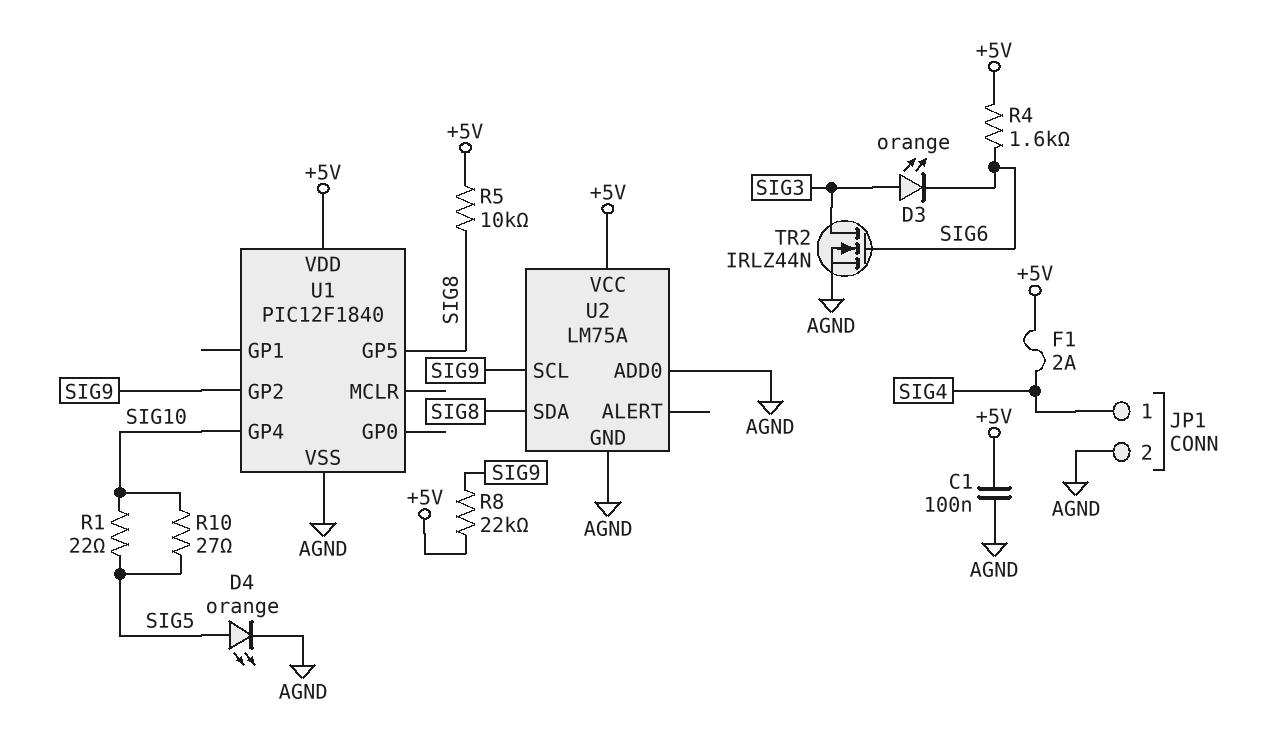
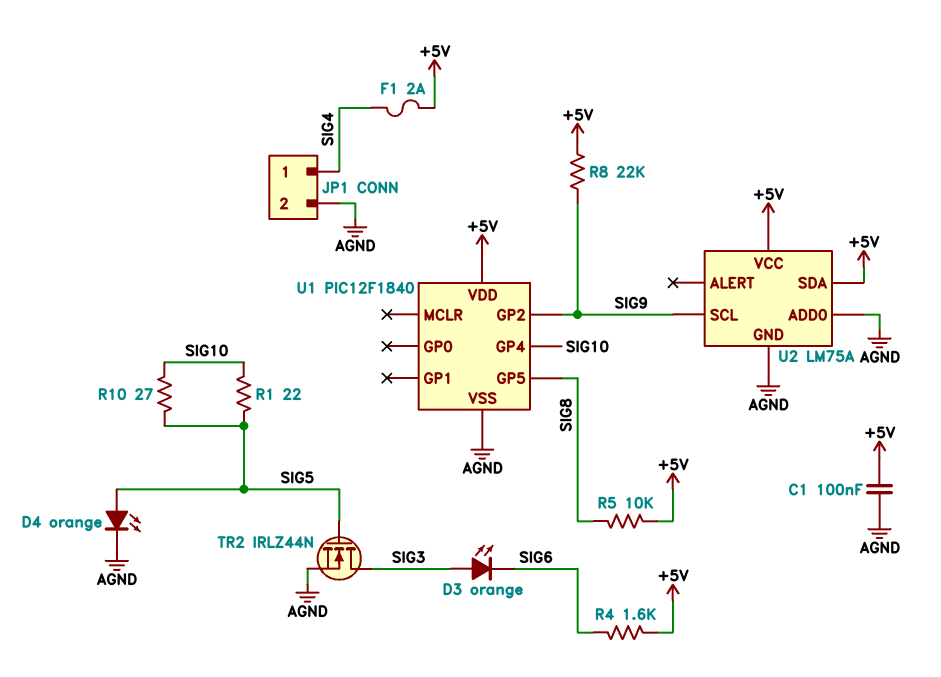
TR2: NMOS IRLZ44N (G SIG6, D SIG3, S AGND) -> NMOS IRLZ44N (G SIG5, D SIG3, S AGND)
U2 pin SDA: SIG8 -> +5V

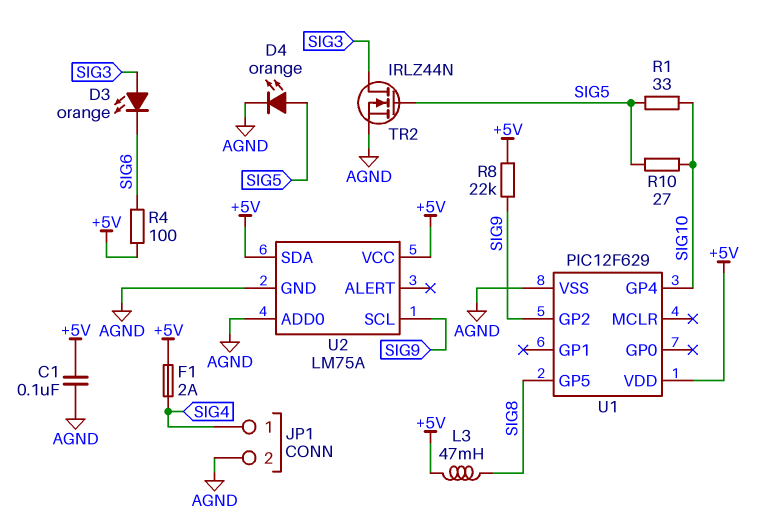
L3: none -> 47mH (+5V, SIG8)
R1: 22 (SIG5, SIG10) -> 33 (SIG5, SIG10)
R4: 1.6k (+5V, SIG6) -> 100 (+5V, SIG6)
R5: 10k (+5V, SIG8) -> none
U1: PIC12F1840 -> PIC12F629

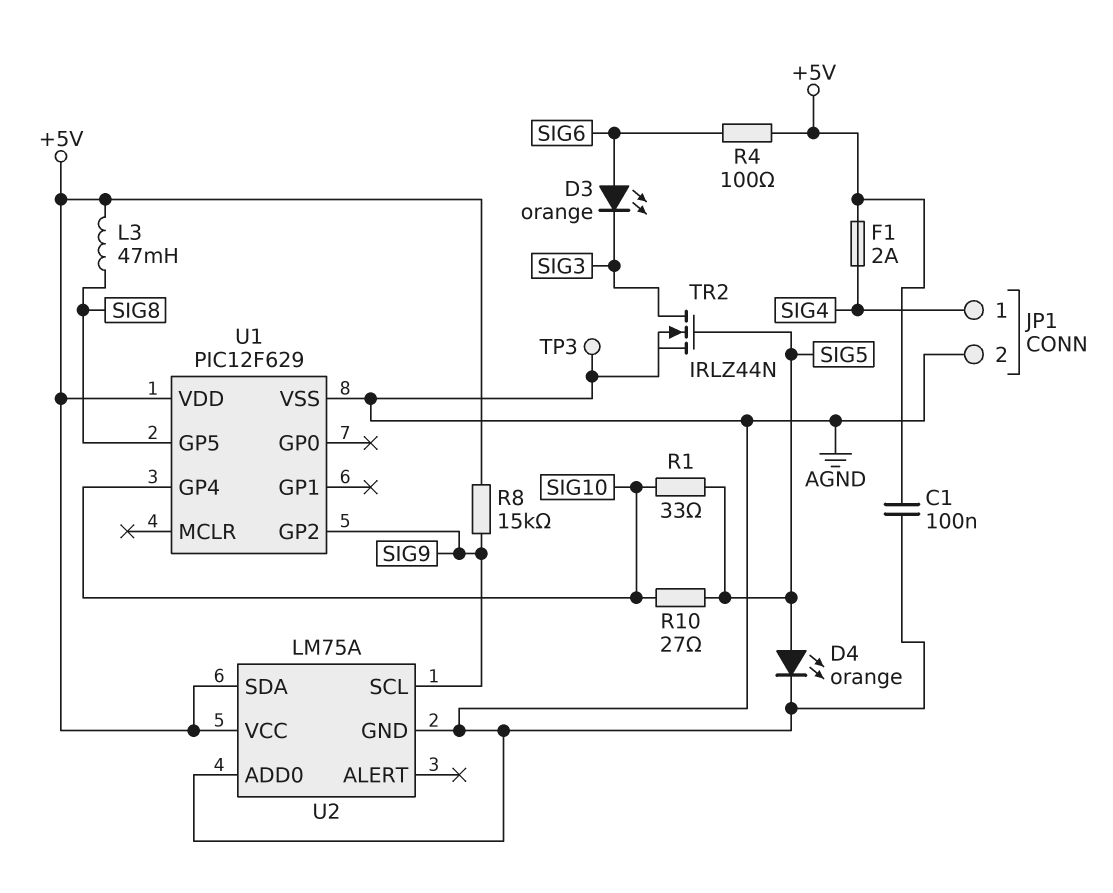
D3: LED orange (A SIG3, K SIG6) -> LED orange (A SIG6, K SIG3)
R8: 22k (+5V, SIG9) -> 15k (+5V, SIG9)
TP3: none -> test point (AGND)

